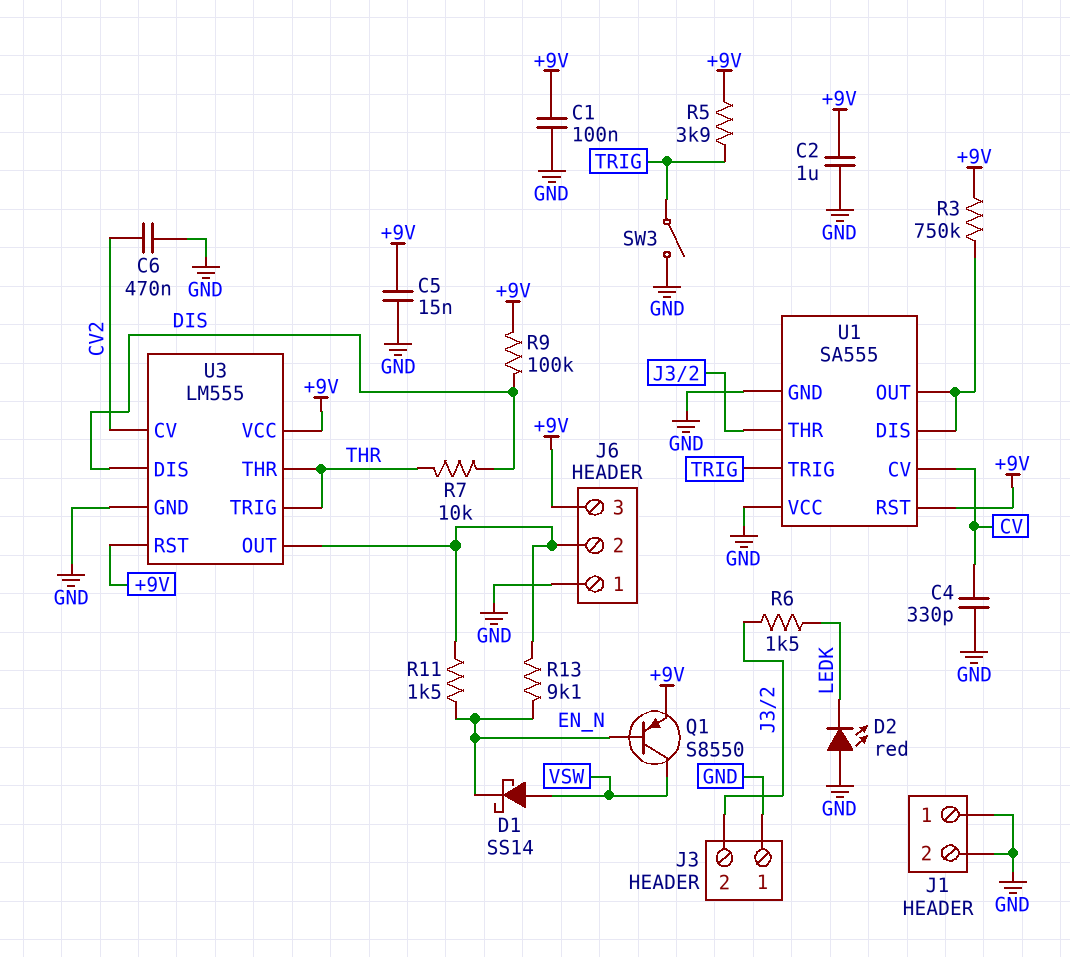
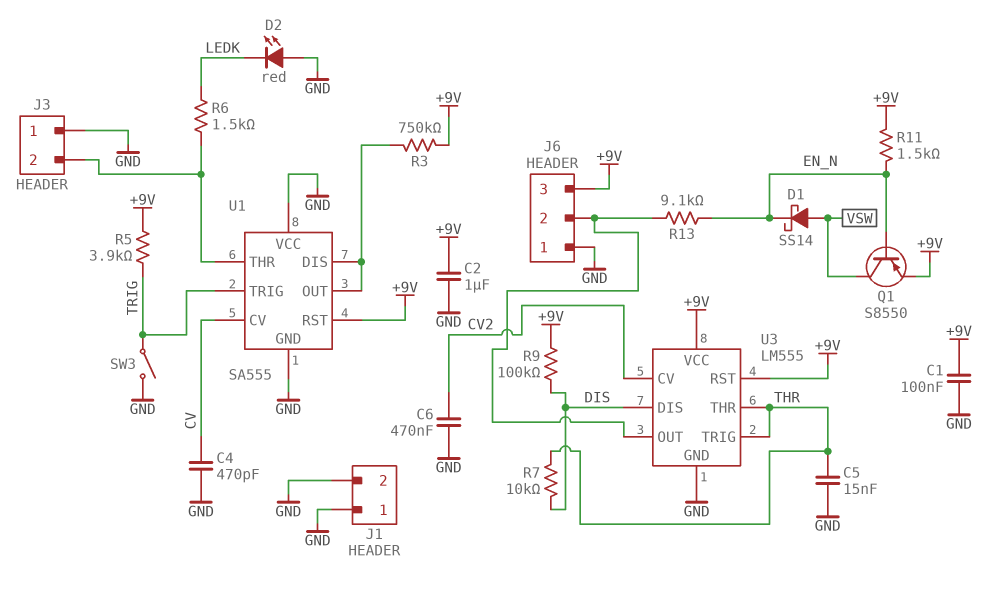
C4: 330pF (CV, GND) -> 470pF (CV, GND)
C5: 15nF (+9V, GND) -> 15nF (GND, THR)
R11: 1.5k (EN_N, J6/2) -> 1.5k (+9V, EN_N)

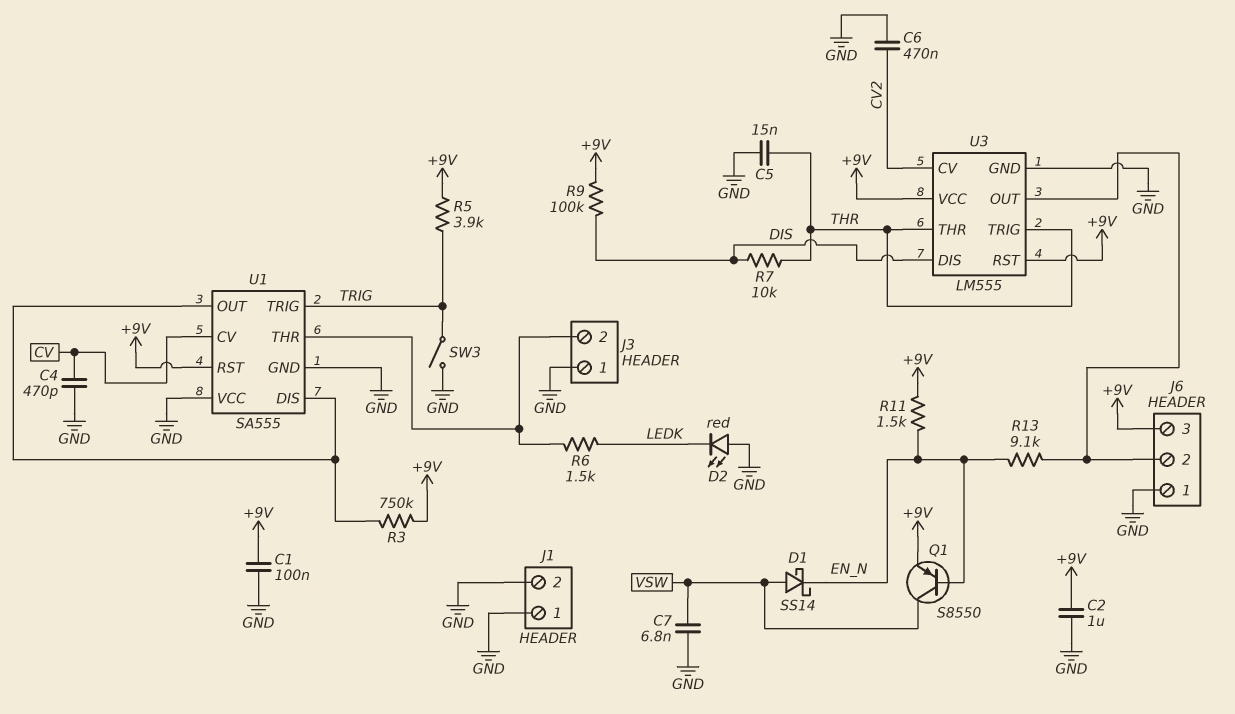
C7: none -> 6.8nF (GND, VSW)

